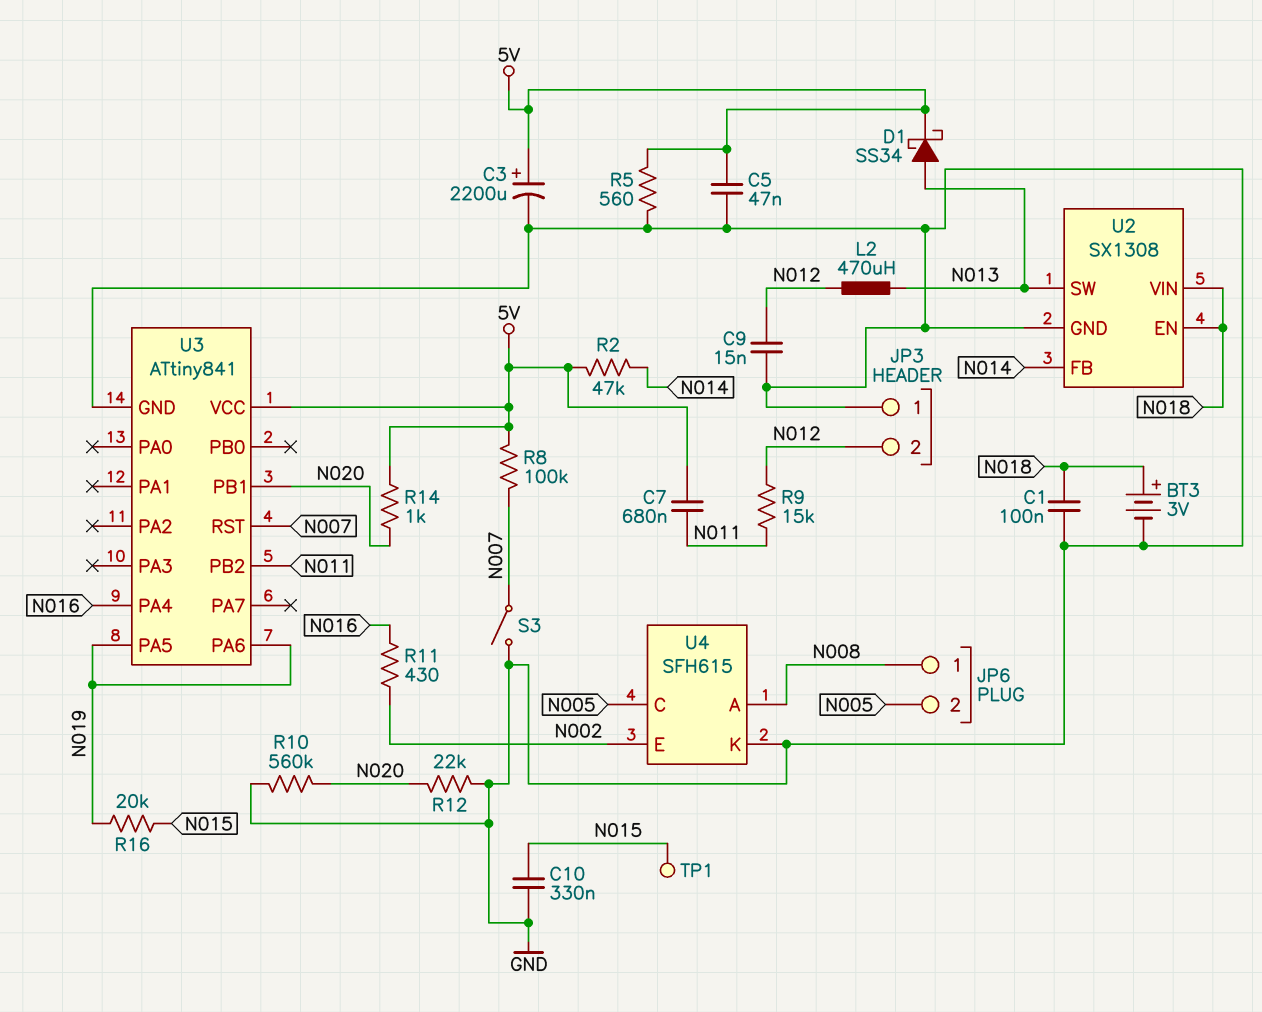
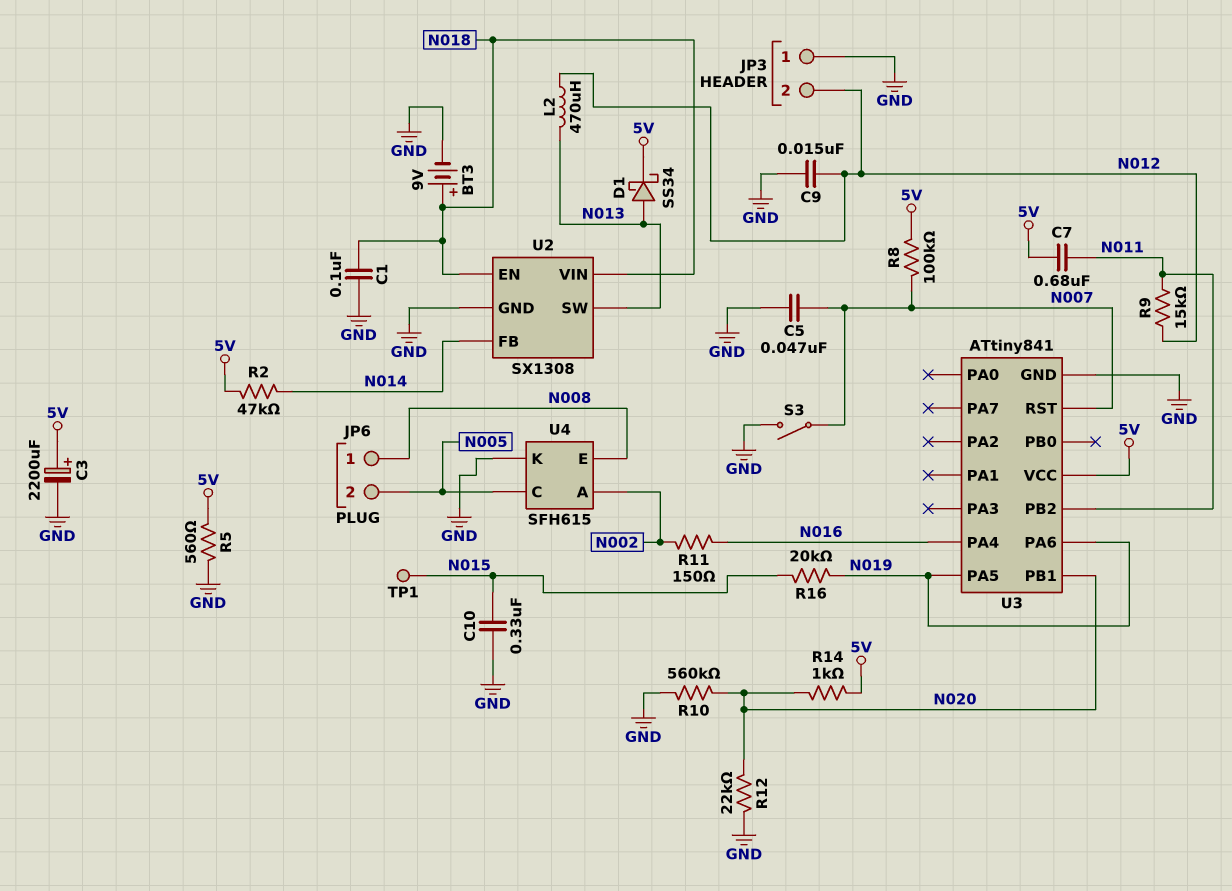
BT3: 3V (plus N018, minus GND) -> 9V (plus N018, minus GND)
C5: 47nF (5V, GND) -> 47nF (GND, N007)
R11: 430 (N002, N016) -> 150 (N002, N016)
U4 pin A: N008 -> N002
U4 pin E: N002 -> N008

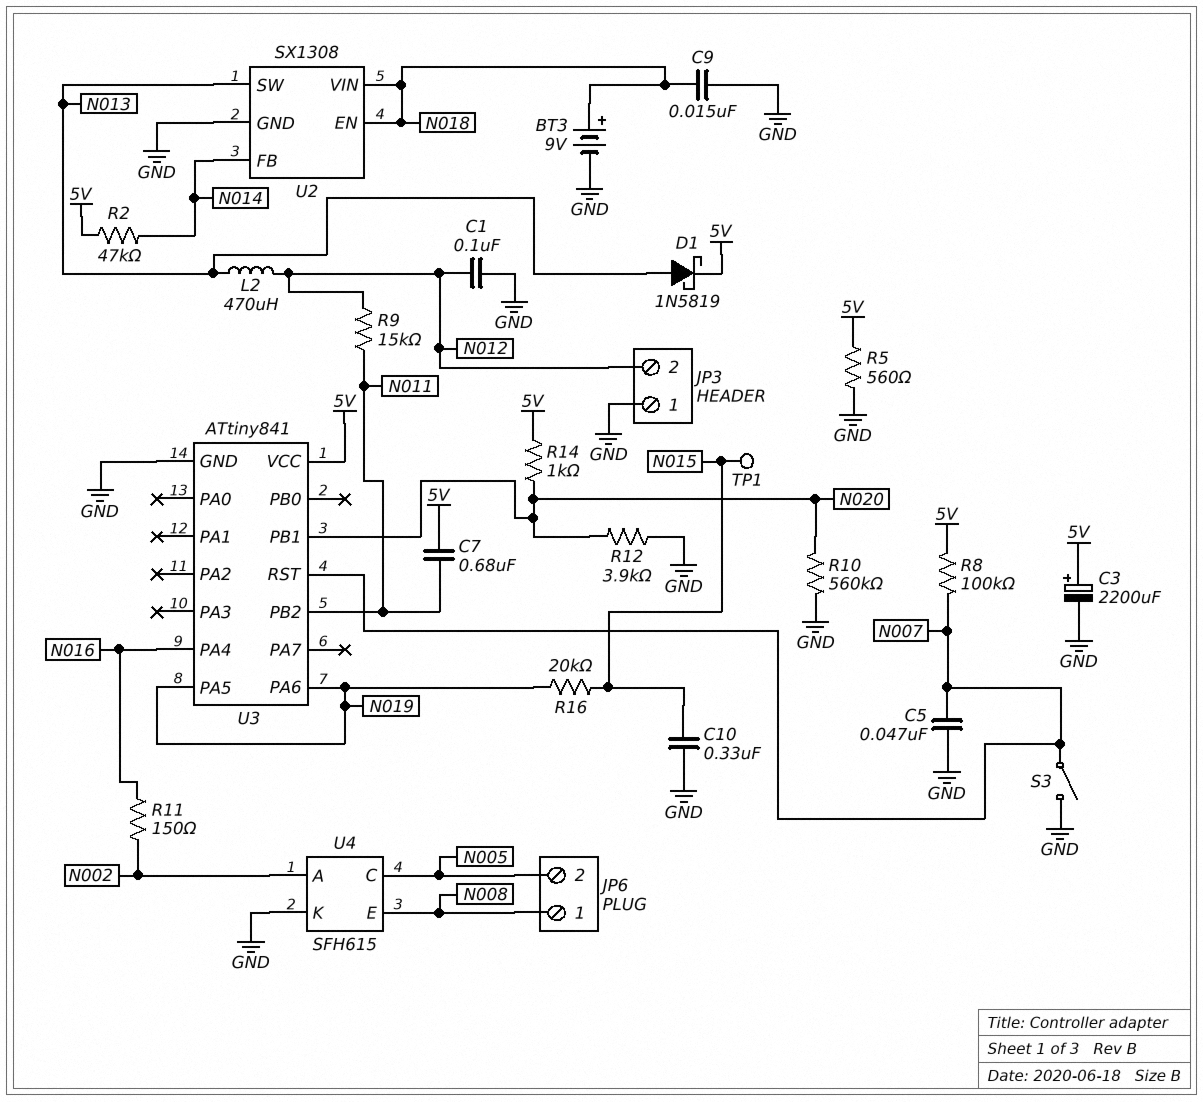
C1: 100nF (GND, N018) -> 100nF (GND, N012)
C9: 15nF (GND, N012) -> 15nF (GND, N018)
D1: schottky SS34 (A N013, K 5V) -> schottky 1N5819 (A N013, K 5V)
R12: 22k (GND, N020) -> 3.9k (GND, N020)

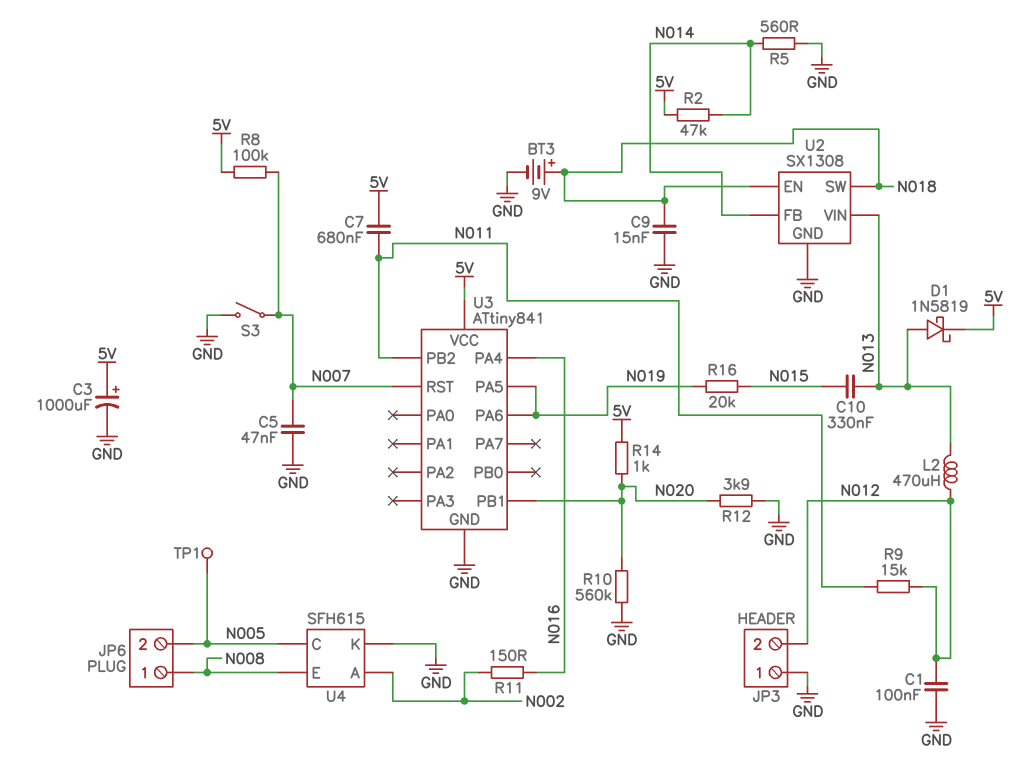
C3: 2200uF (plus 5V, minus GND) -> 1000uF (plus 5V, minus GND)
C10: 330nF (GND, N015) -> 330nF (N013, N015)
R5: 560 (5V, GND) -> 560 (GND, N014)
TP1: test point (N015) -> test point (N005)
U2 pin SW: N013 -> N018
U2 pin VIN: N018 -> N013

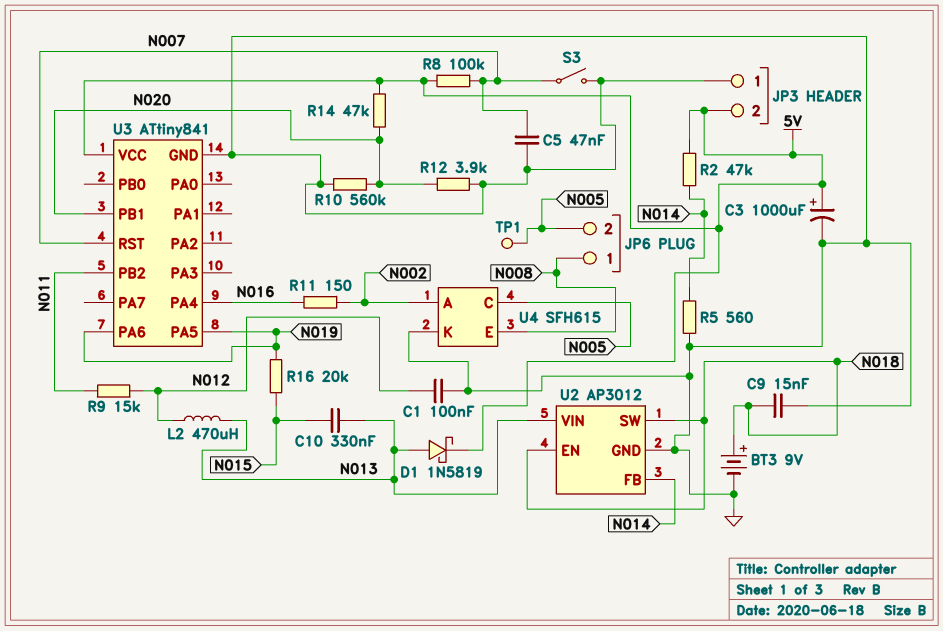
C7: 680nF (5V, N011) -> none
JP3 pin 2: N012 -> 5V
R14: 1k (5V, N020) -> 47k (5V, N020)
U2: SX1308 -> AP3012

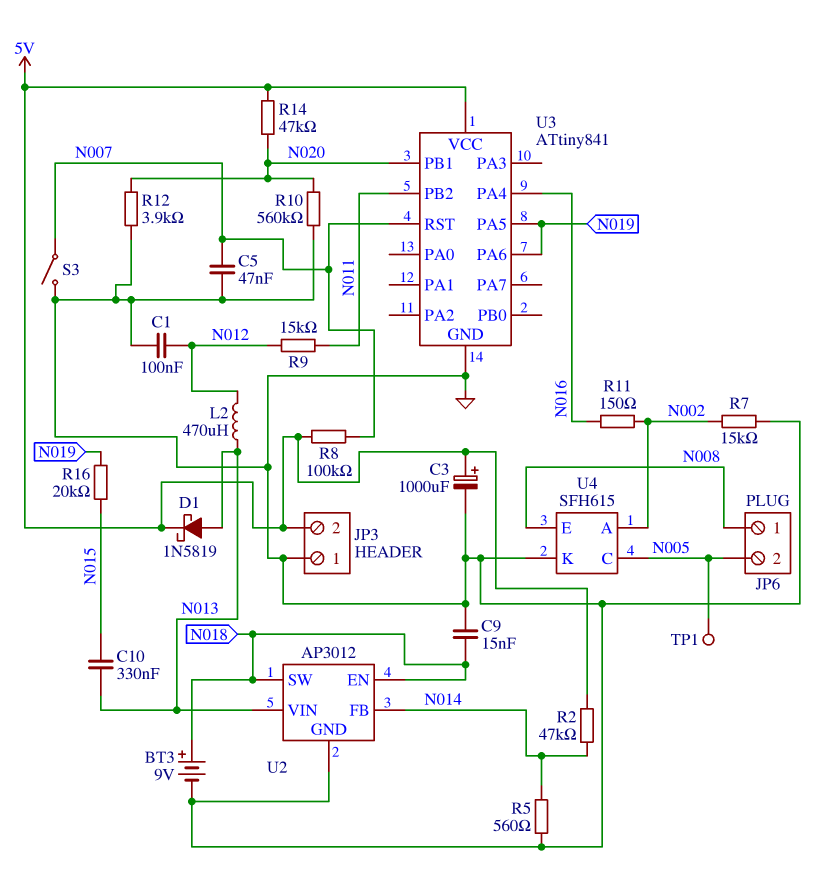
R7: none -> 15k (GND, N002)

